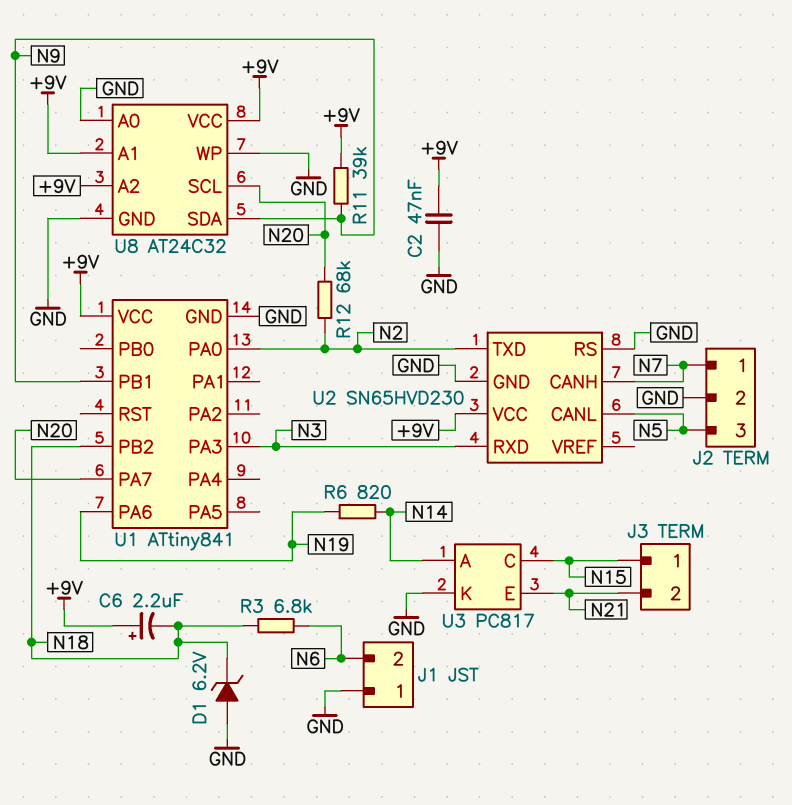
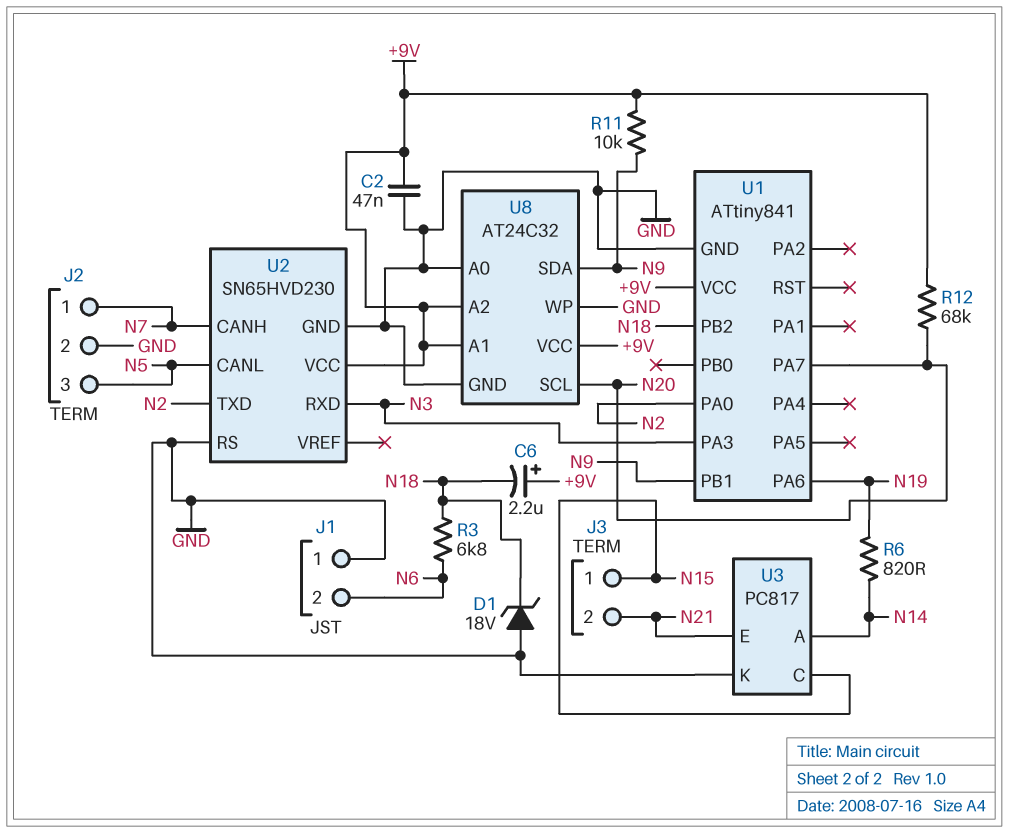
D1: zener 6.2V (A GND, K N18) -> zener 18V (A GND, K N18)
R11: 39k (+9V, N9) -> 10k (+9V, N9)
R12: 68k (N2, N20) -> 68k (+9V, N20)

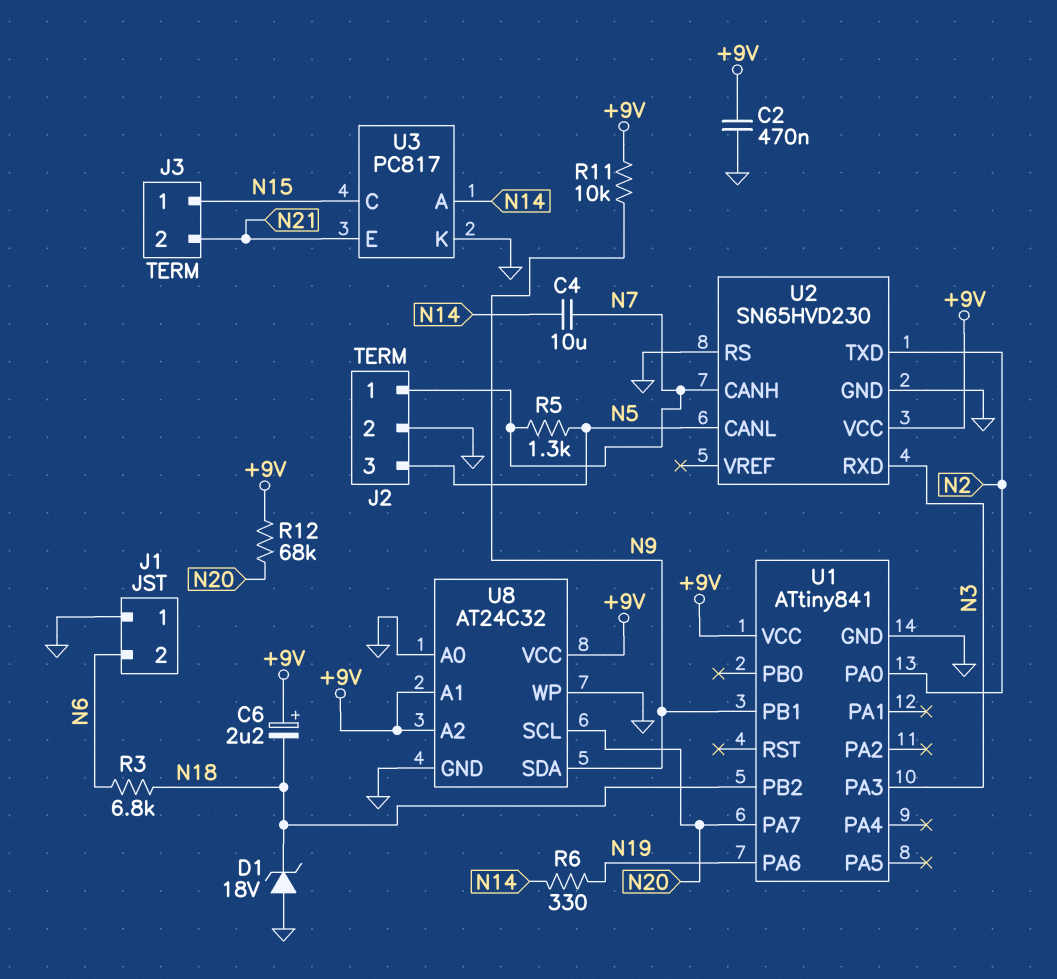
C2: 47nF (+9V, GND) -> 470nF (+9V, GND)
C4: none -> 10uF (N7, N14)
R5: none -> 1.3k (N5, N7)
R6: 820 (N14, N19) -> 330 (N14, N19)

